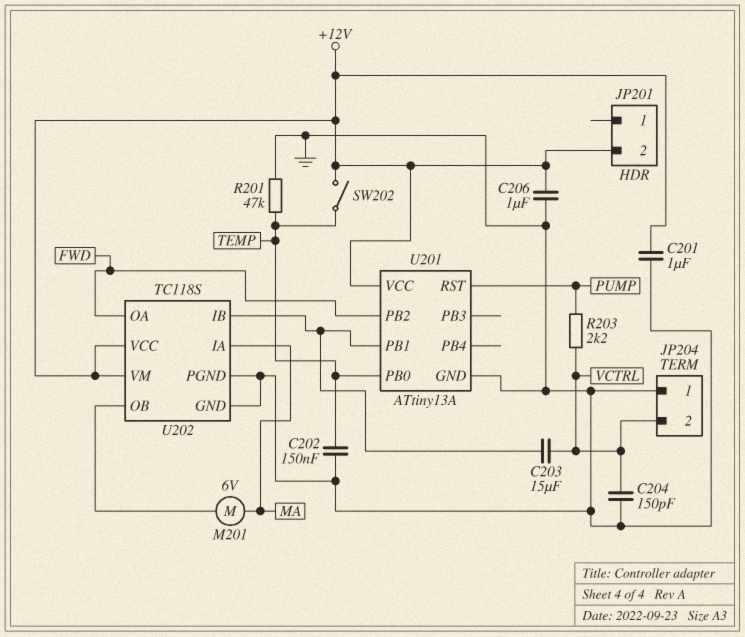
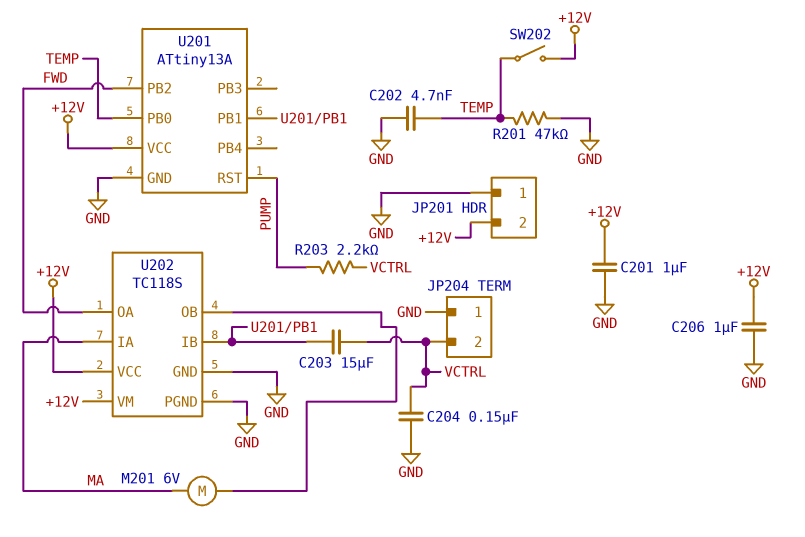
C202: 150nF (GND, TEMP) -> 4.7nF (GND, TEMP)
C204: 150pF (GND, VCTRL) -> 150nF (GND, VCTRL)
JP201 pin 1: none -> GND

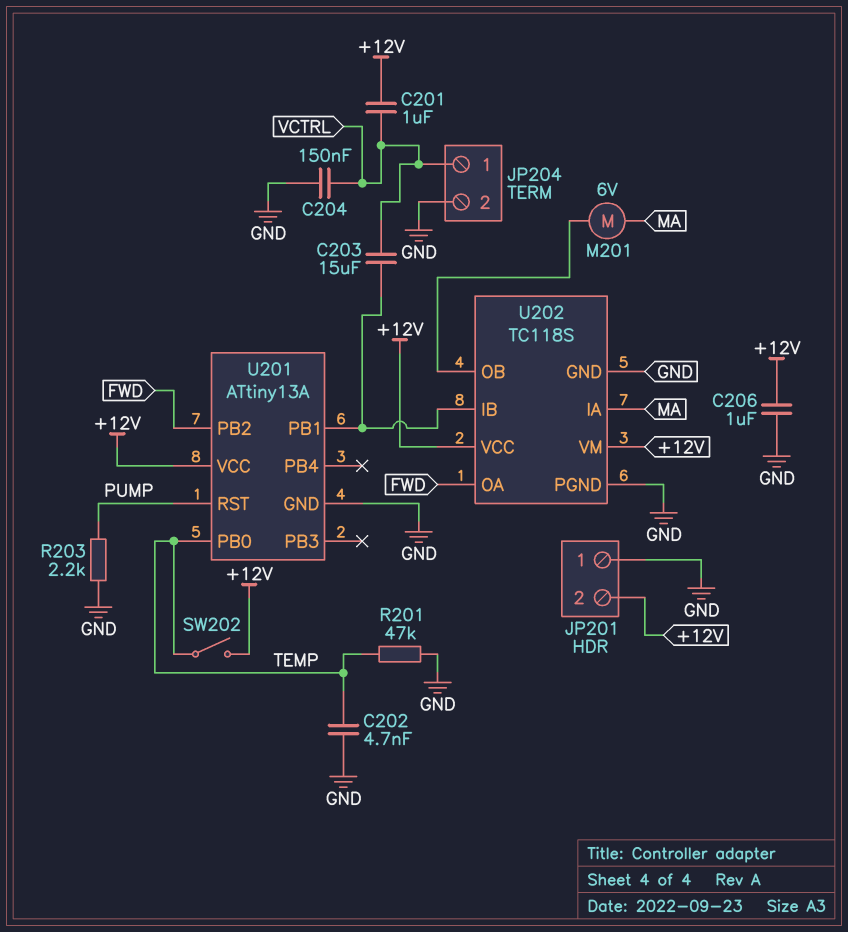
C201: 1uF (+12V, GND) -> 1uF (+12V, VCTRL)
JP204 pin 1: GND -> VCTRL
JP204 pin 2: VCTRL -> GND
R203: 2.2k (PUMP, VCTRL) -> 2.2k (GND, PUMP)

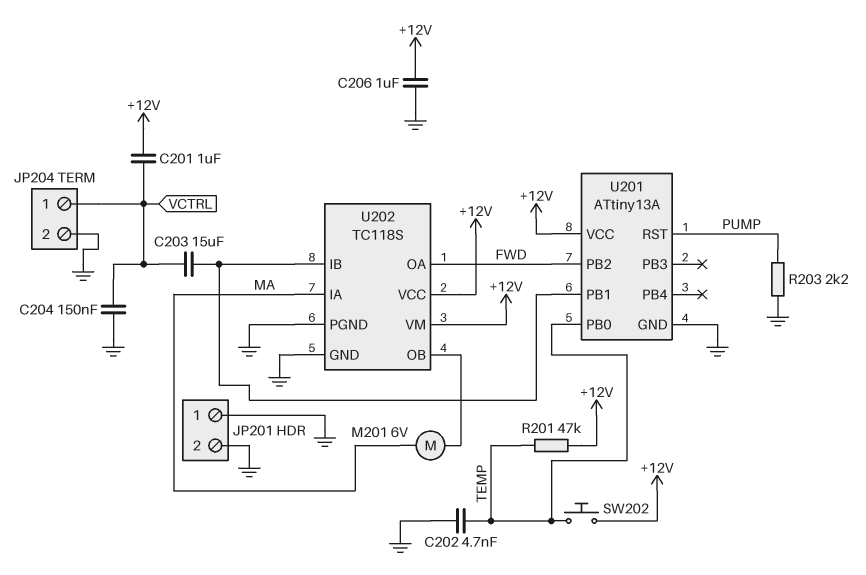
JP201 pin 2: +12V -> GND
R201: 47k (GND, TEMP) -> 47k (+12V, TEMP)
SW202: switch (+12V, TEMP) -> button (+12V, TEMP)

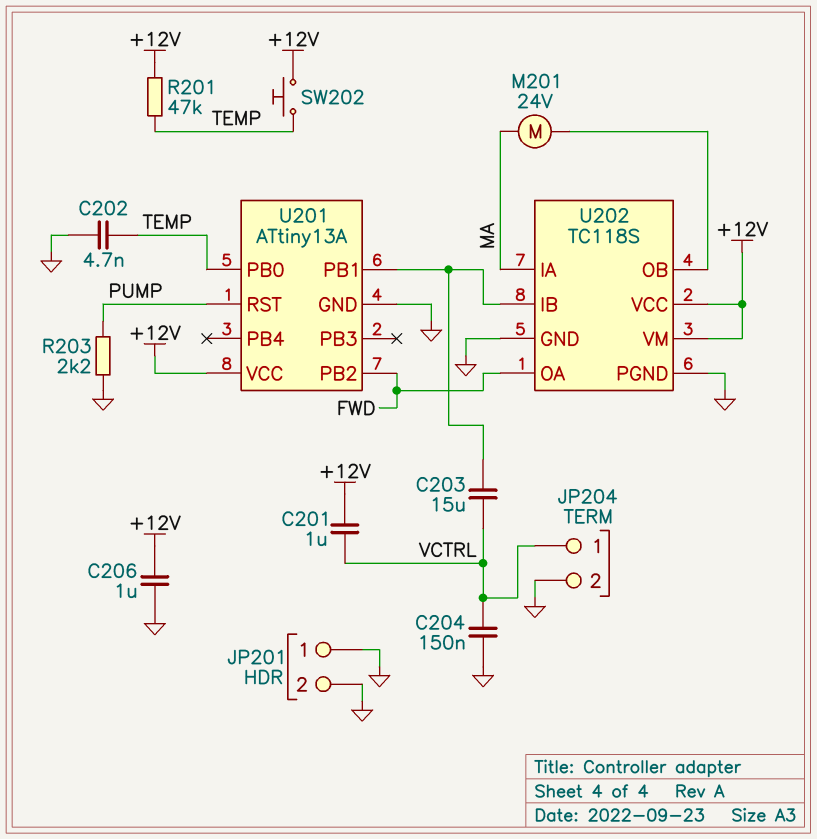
M201: motor 6V (MA, U202/OB) -> motor 24V (MA, U202/OB)

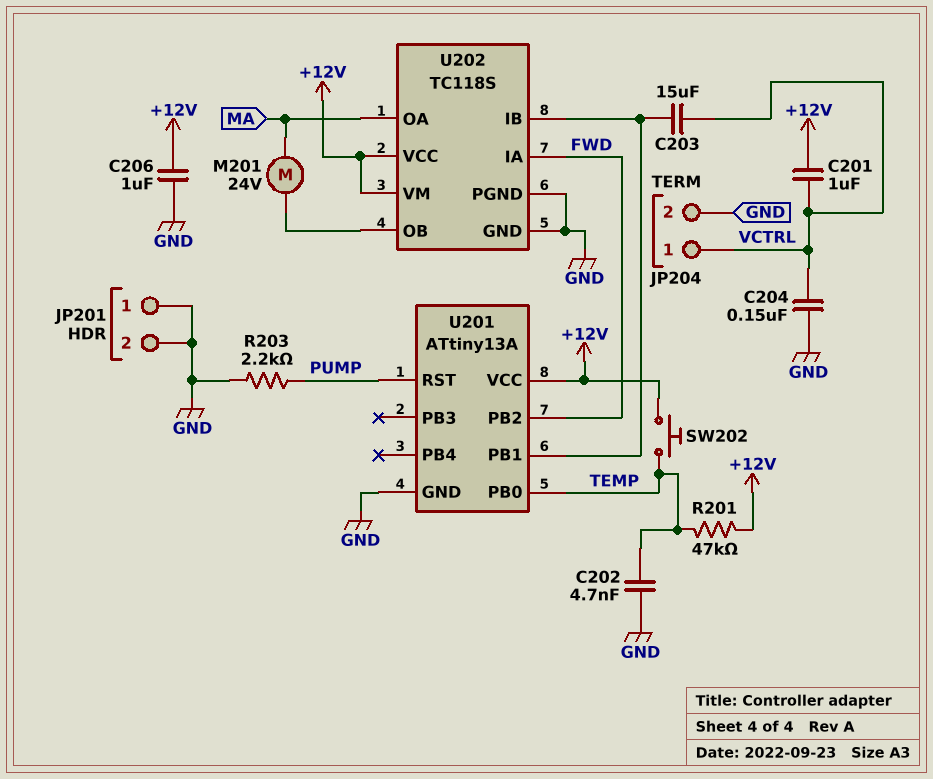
U202 pin IA: MA -> FWD
U202 pin OA: FWD -> MA

